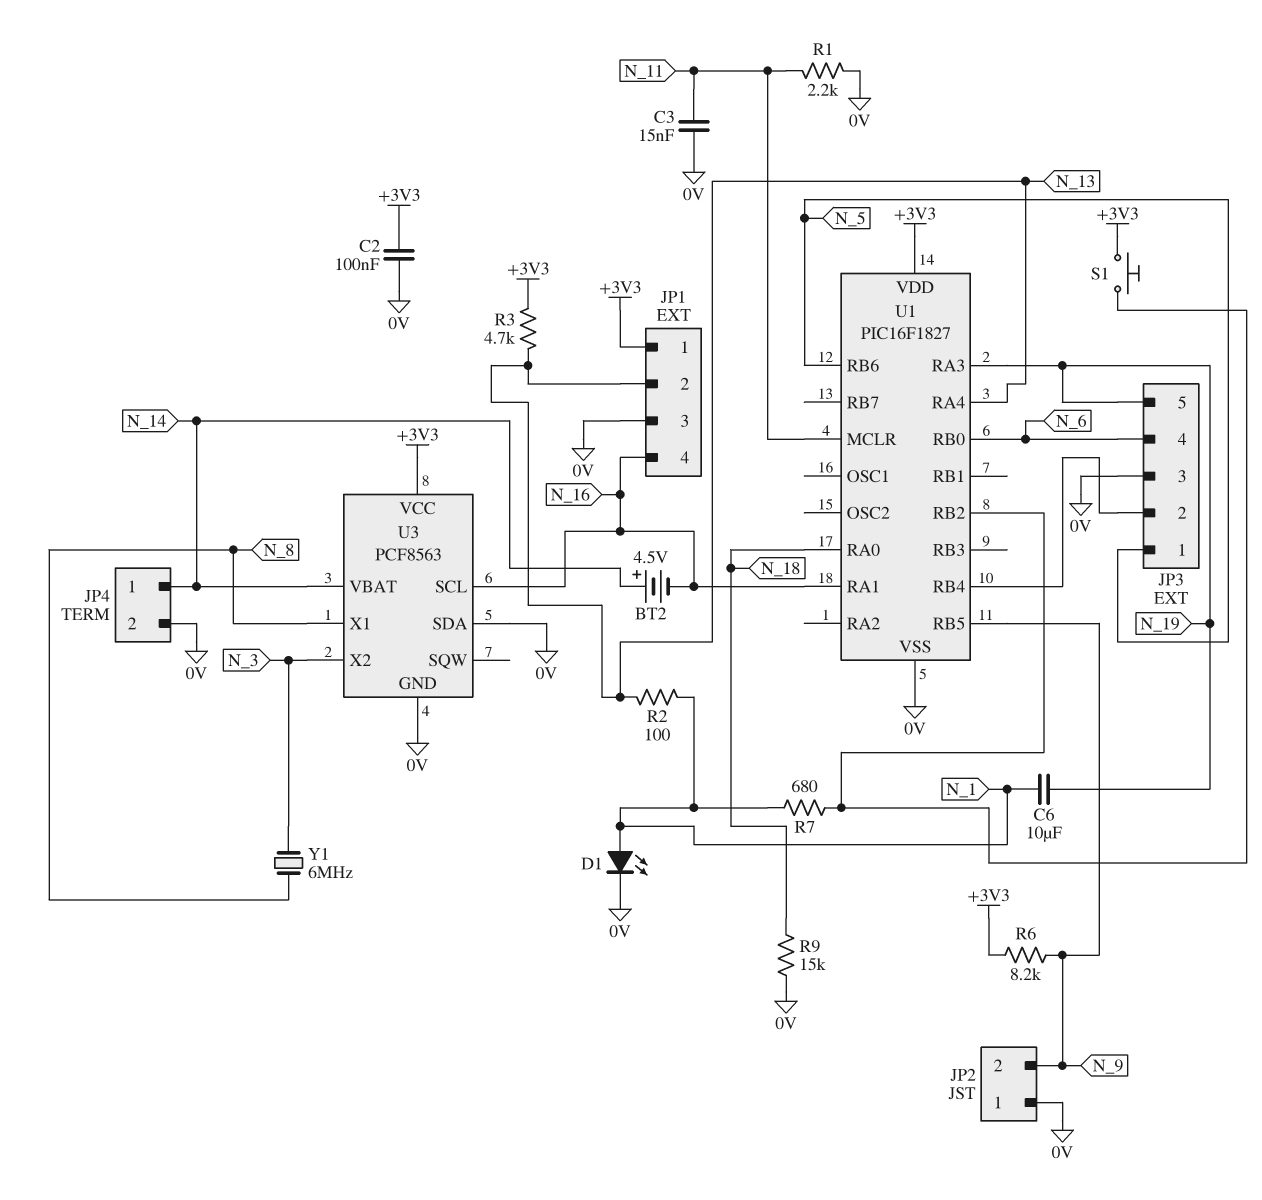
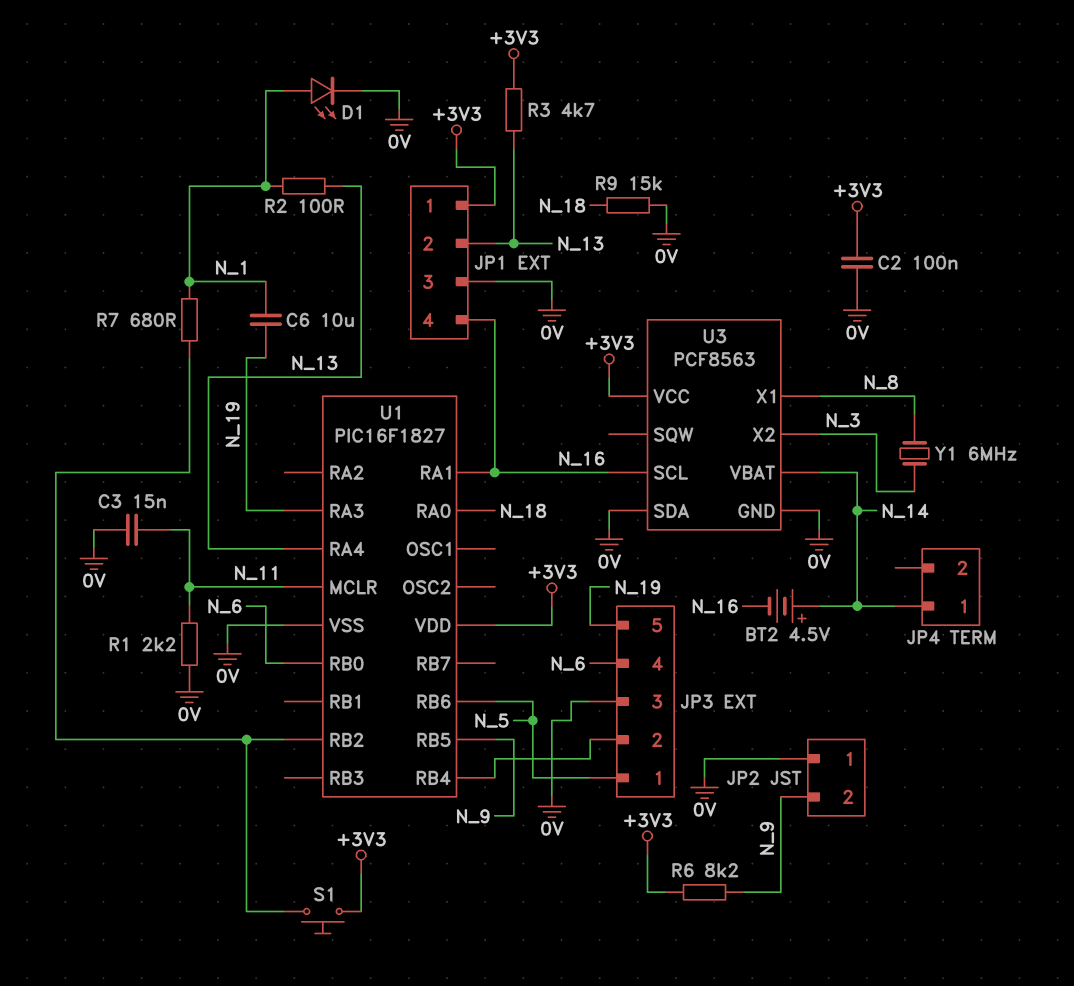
JP4 pin 2: 0V -> none

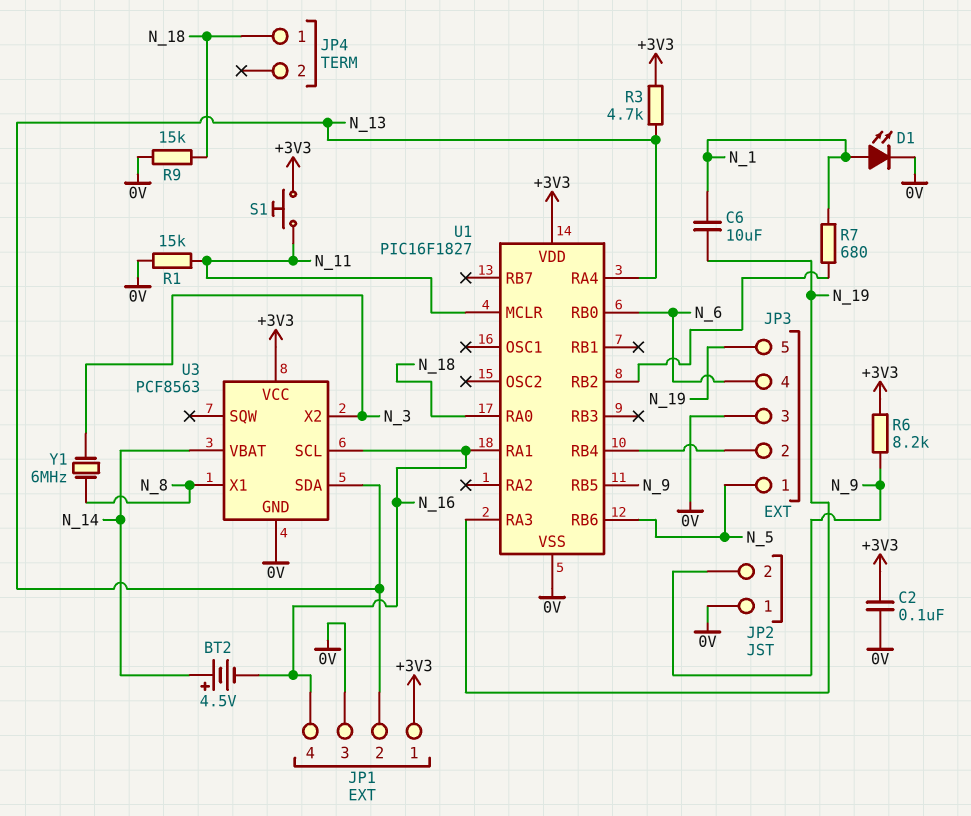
C3: 15nF (0V, N_11) -> none
JP4 pin 1: N_14 -> N_18
R1: 2.2k (0V, N_11) -> 15k (0V, N_11)
R2: 100 (N_1, N_13) -> none
S1: button (+3V3, U1/RB2) -> button (+3V3, N_11)
U3 pin SDA: 0V -> N_13

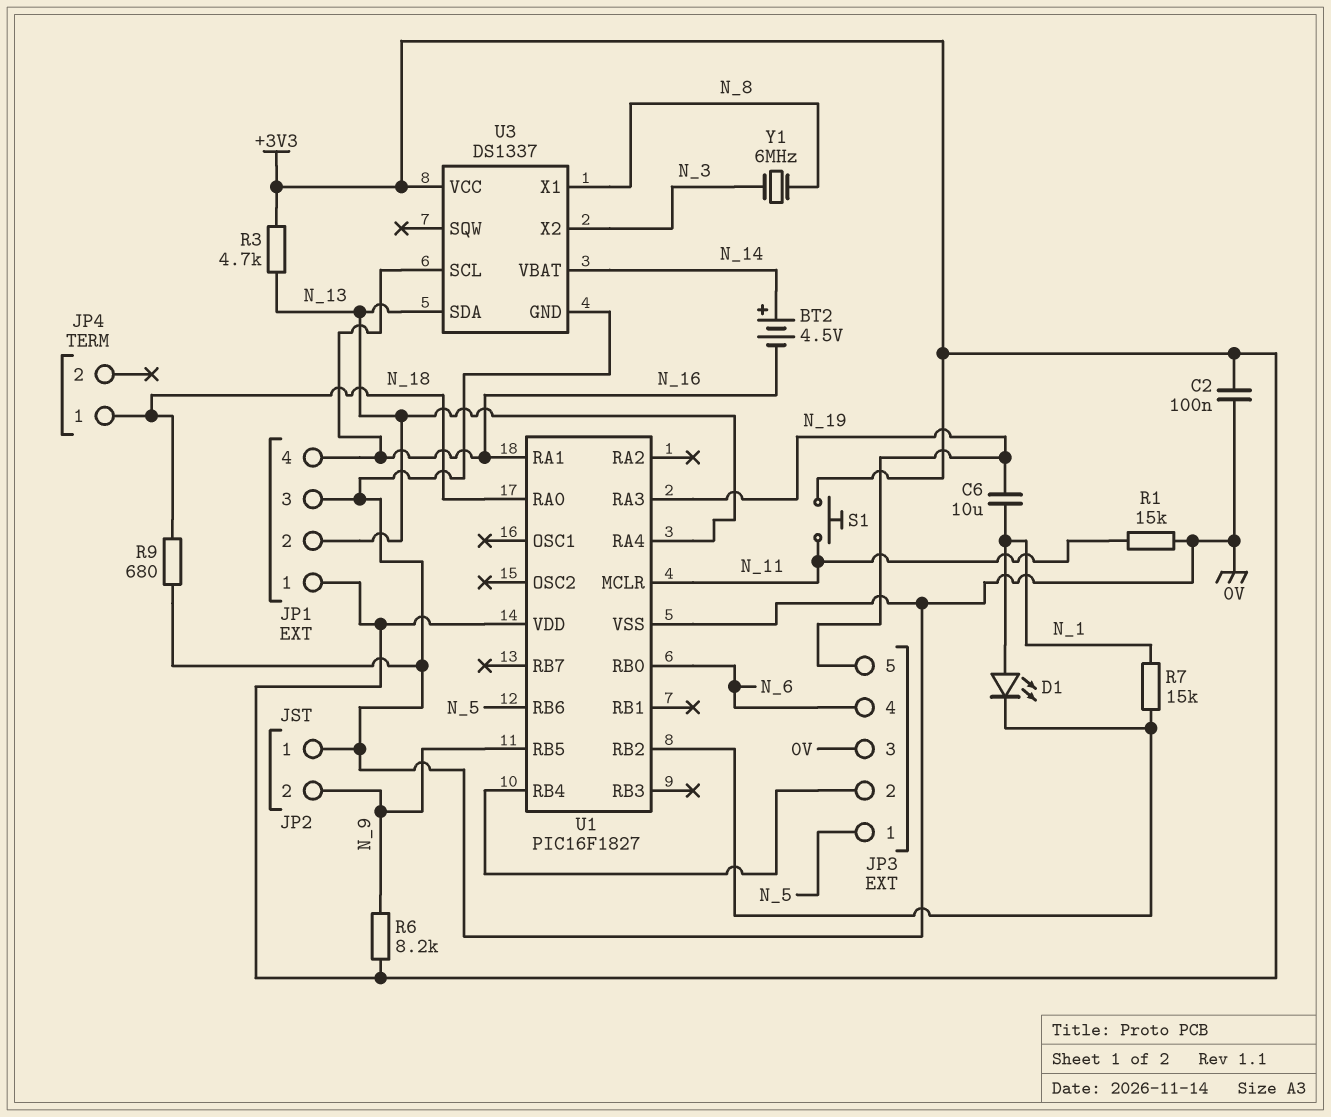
D1: LED (A N_1, K 0V) -> LED (A N_1, K U1/RB2)
R7: 680 (N_1, U1/RB2) -> 15k (N_1, U1/RB2)
R9: 15k (0V, N_18) -> 680 (0V, N_18)
U3: PCF8563 -> DS1337

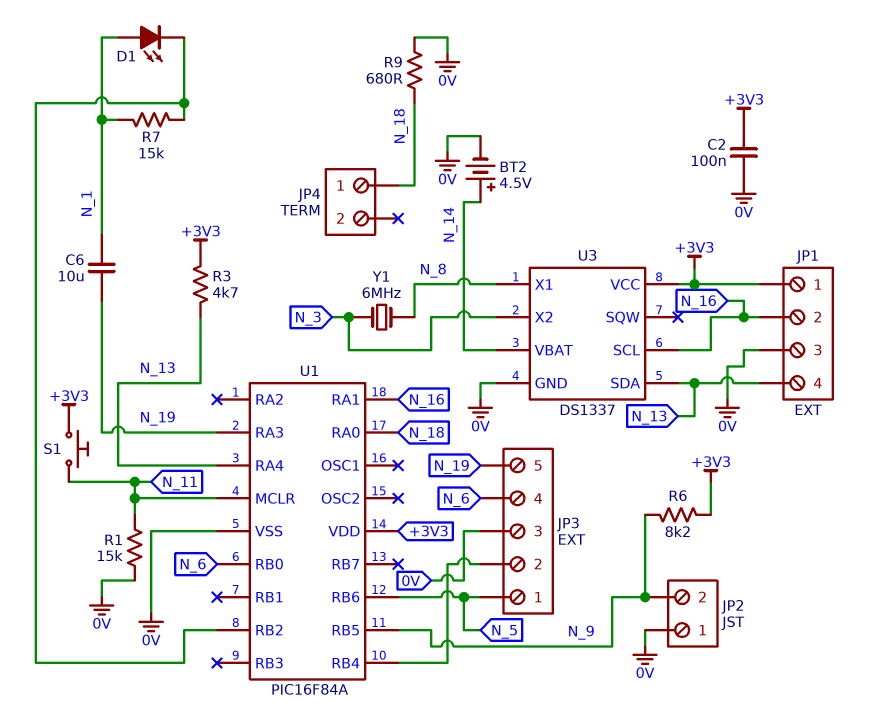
BT2: 4.5V (plus N_14, minus N_16) -> 4.5V (plus N_14, minus 0V)
JP1 pin 2: N_13 -> N_16
JP1 pin 4: N_16 -> N_13
U1: PIC16F1827 -> PIC16F84A

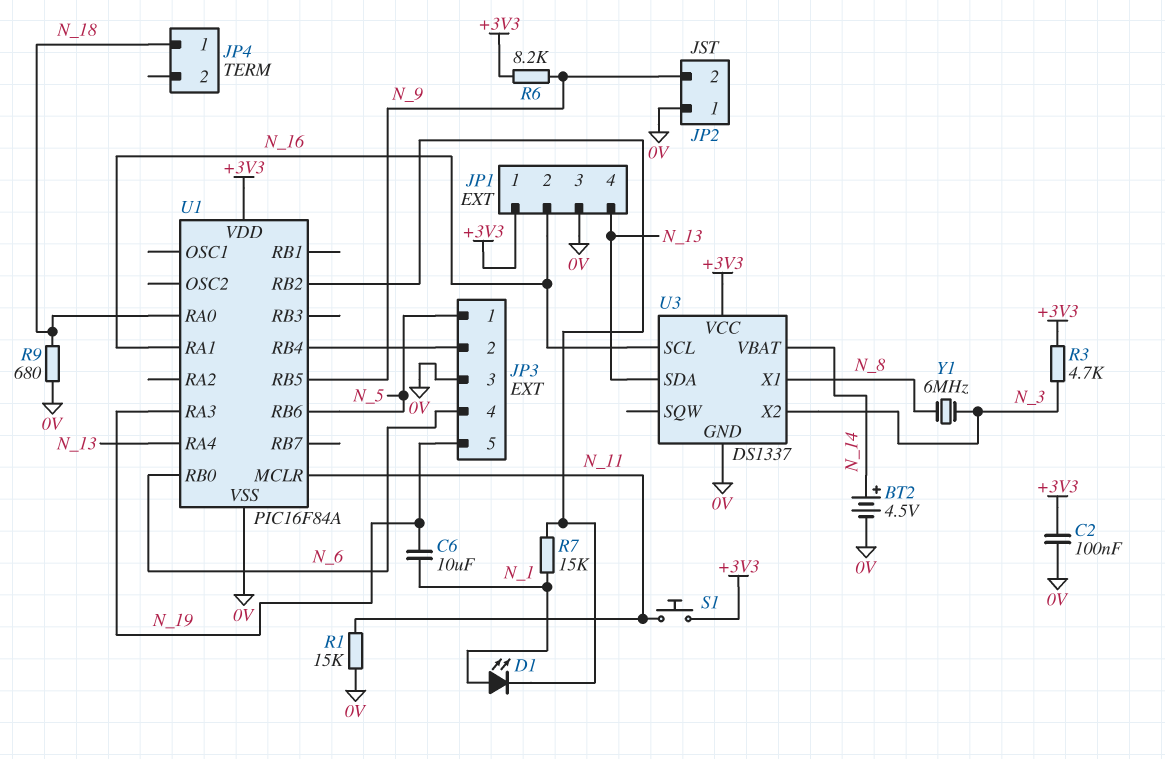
R3: 4.7k (+3V3, N_13) -> 4.7k (+3V3, N_3)

